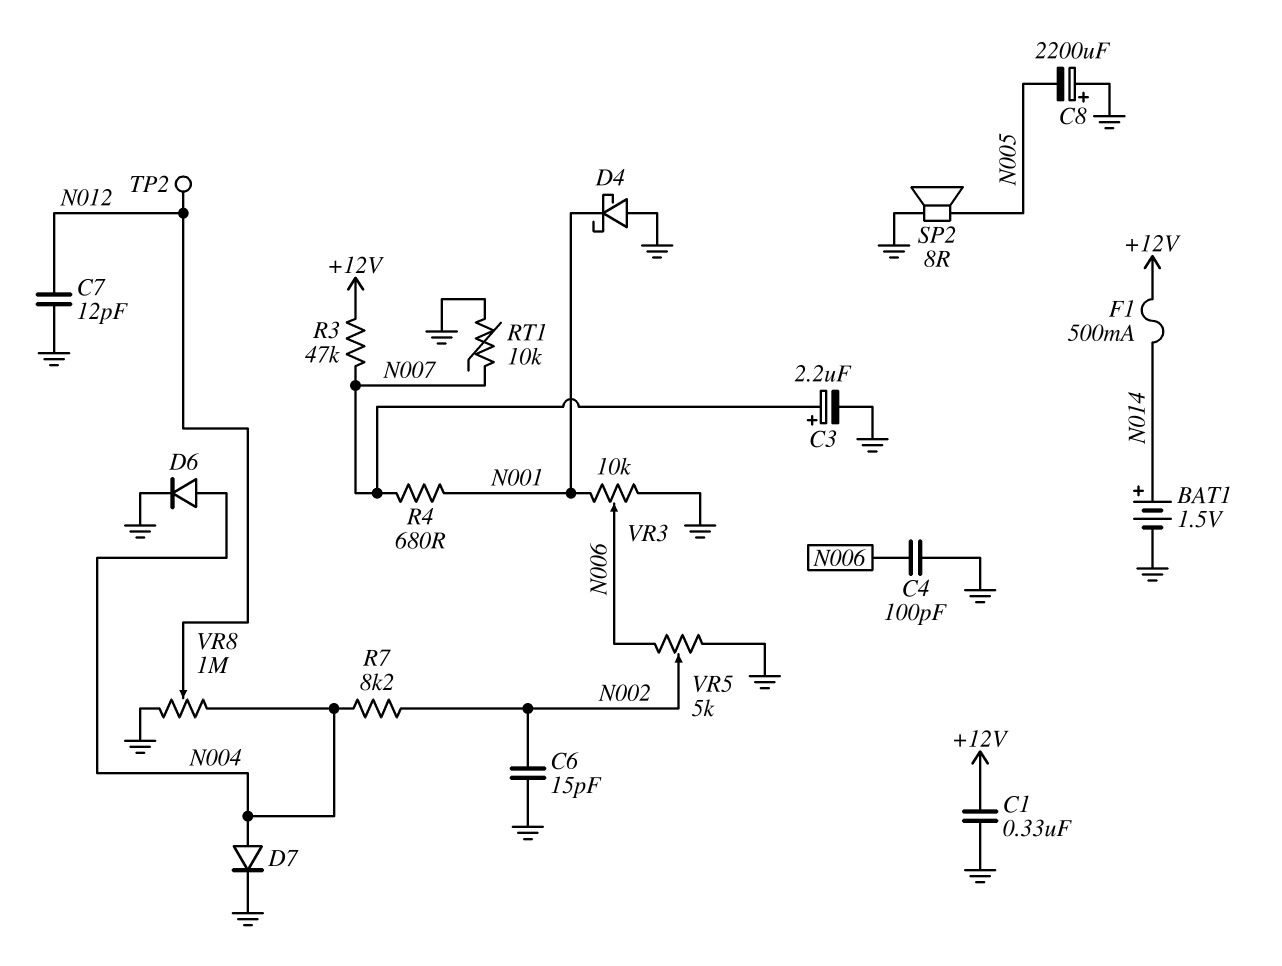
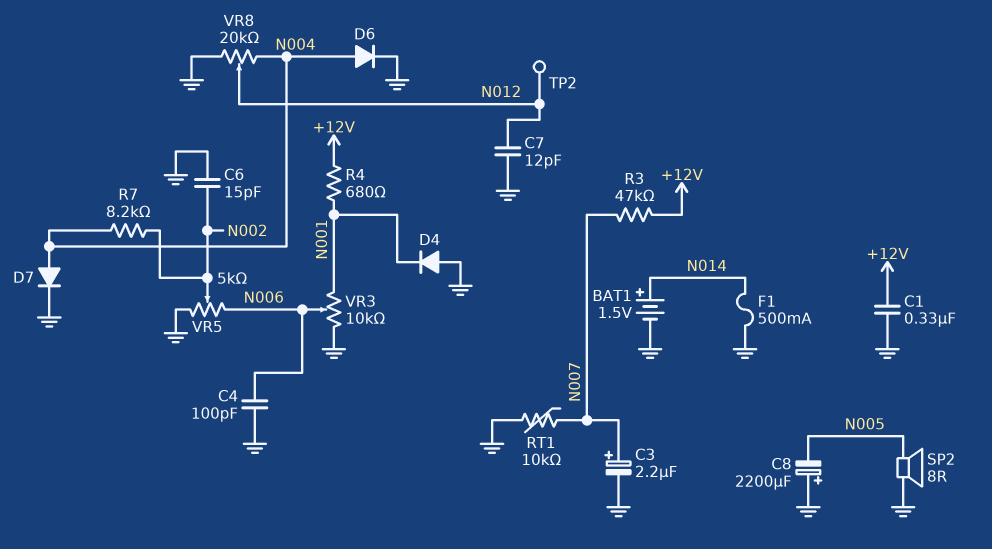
D4: schottky (A GND, K N001) -> diode (A GND, K N001)
F1: 500mA (+12V, N014) -> 500mA (GND, N014)
R4: 680 (N001, N007) -> 680 (+12V, N001)
VR8: 1M (GND, N004, wiper N012) -> 20k (GND, N004, wiper N012)

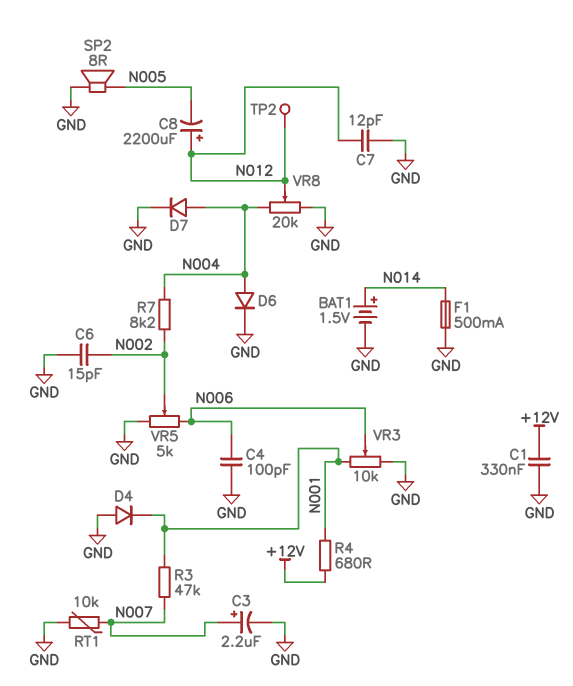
C8: 2200uF (plus GND, minus N005) -> 2200uF (plus N012, minus N005)
R3: 47k (+12V, N007) -> 47k (N001, N007)

